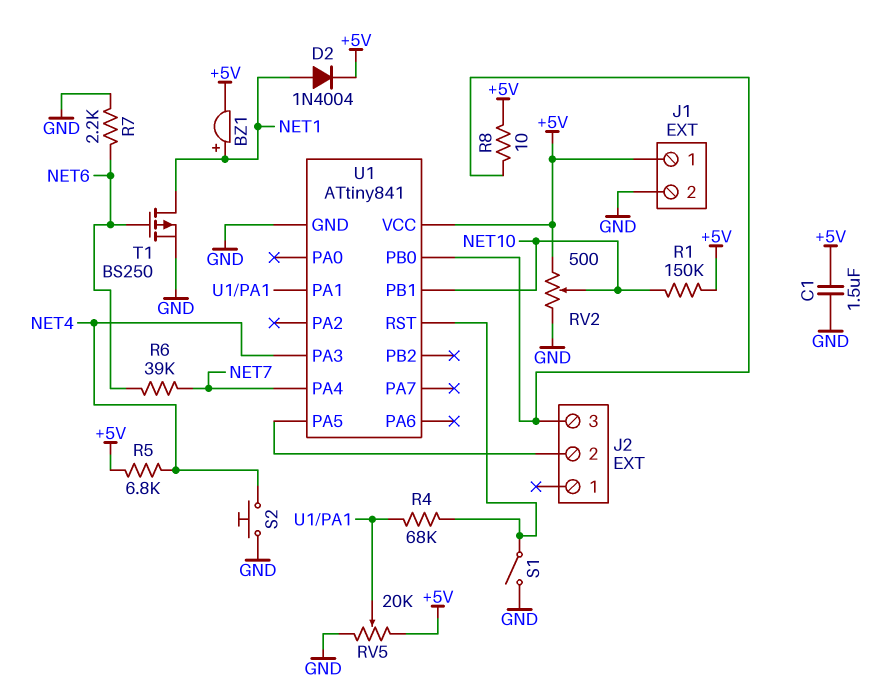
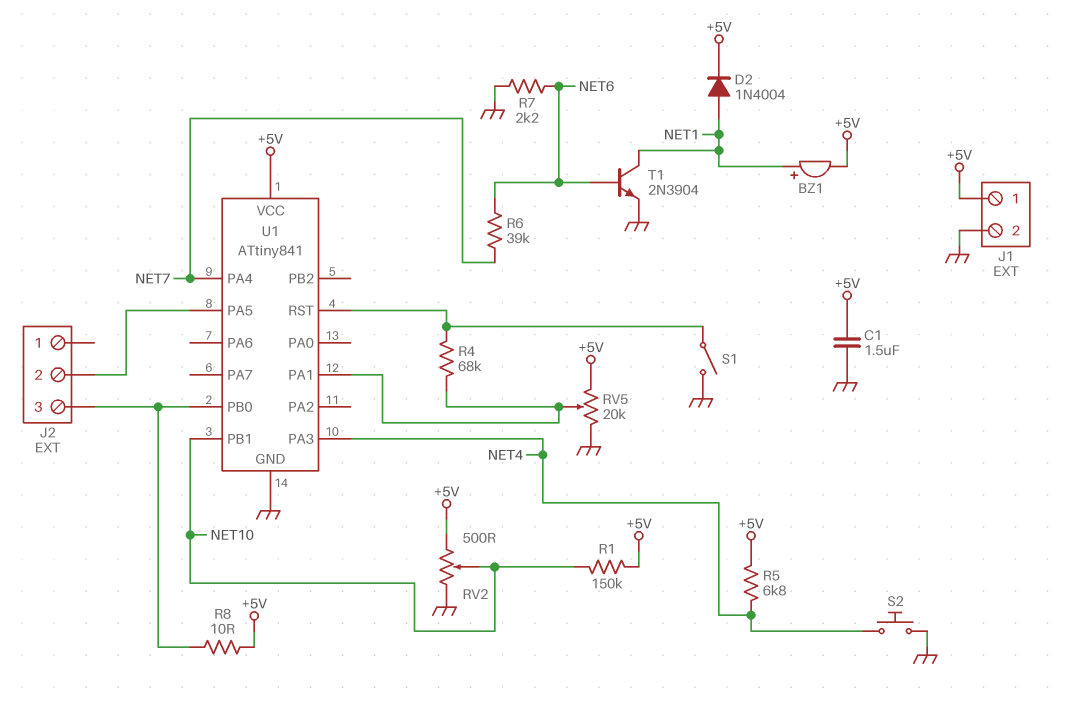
T1: PMOS BS250 (G NET6, D NET1, S GND) -> NPN 2N3904 (B NET6, C NET1, E GND)

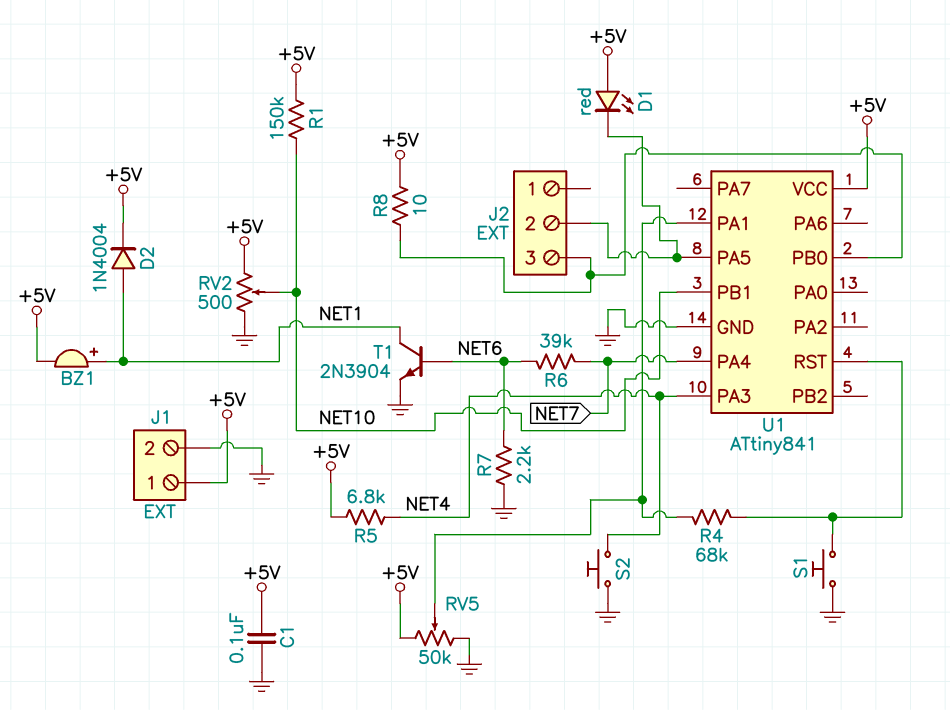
C1: 1.5uF (+5V, GND) -> 100nF (+5V, GND)
D1: none -> LED red (A +5V, K J2/2)
RV5: 20k (+5V, GND, wiper U1/PA1) -> 50k (+5V, GND, wiper U1/PA1)
S1: switch (GND, U1/RST) -> button (GND, U1/RST)

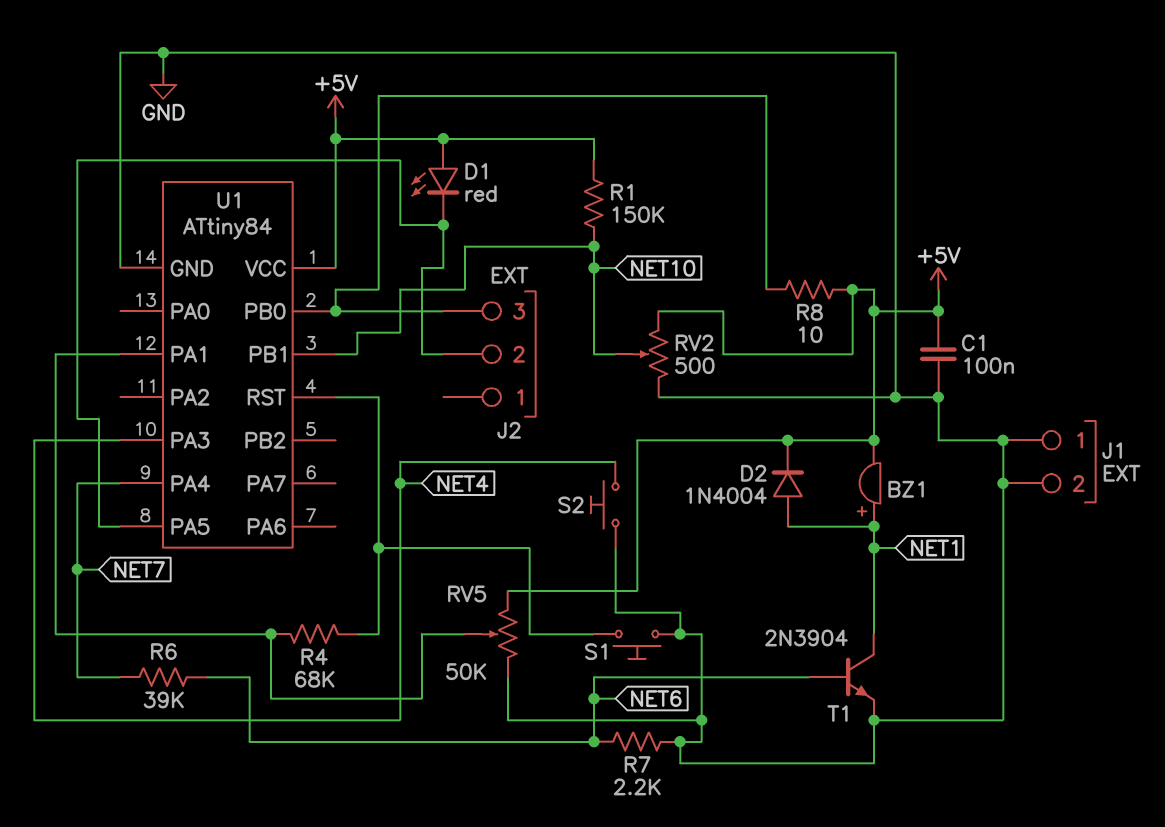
J1 pin 1: +5V -> GND
R5: 6.8k (+5V, NET4) -> none
U1: ATtiny841 -> ATtiny84

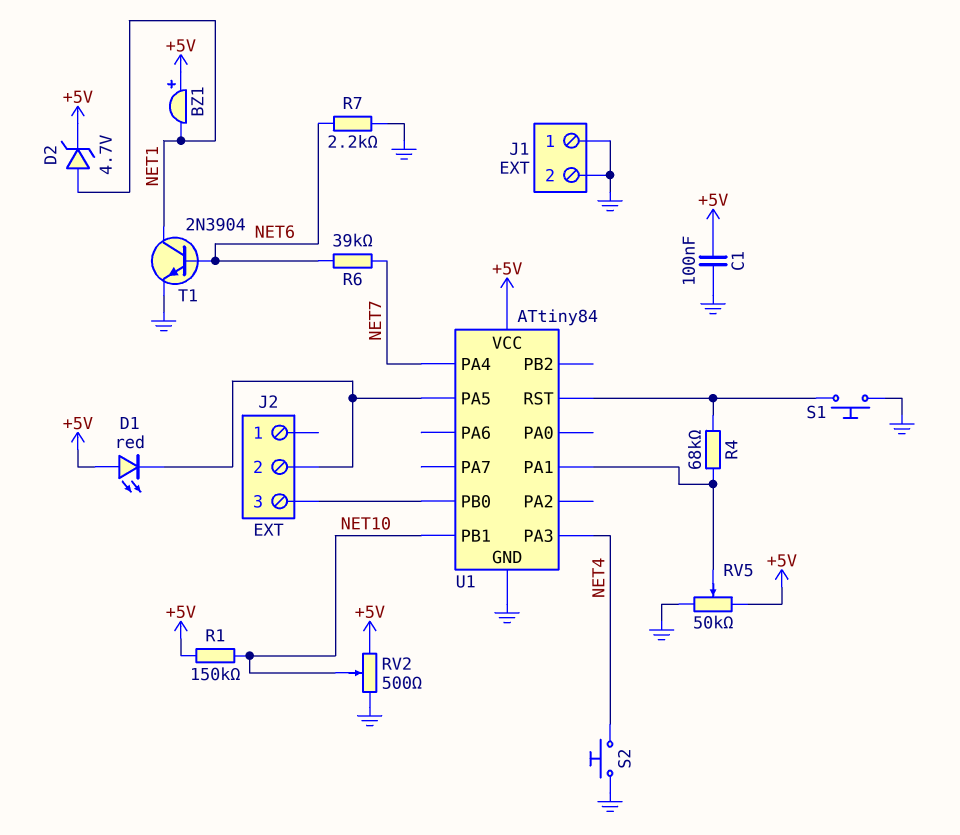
BZ1: buzzer (plus NET1, minus +5V) -> buzzer (plus +5V, minus NET1)
D2: diode 1N4004 (A NET1, K +5V) -> zener 4.7V (A NET1, K +5V)
R8: 10 (+5V, J2/3) -> none

